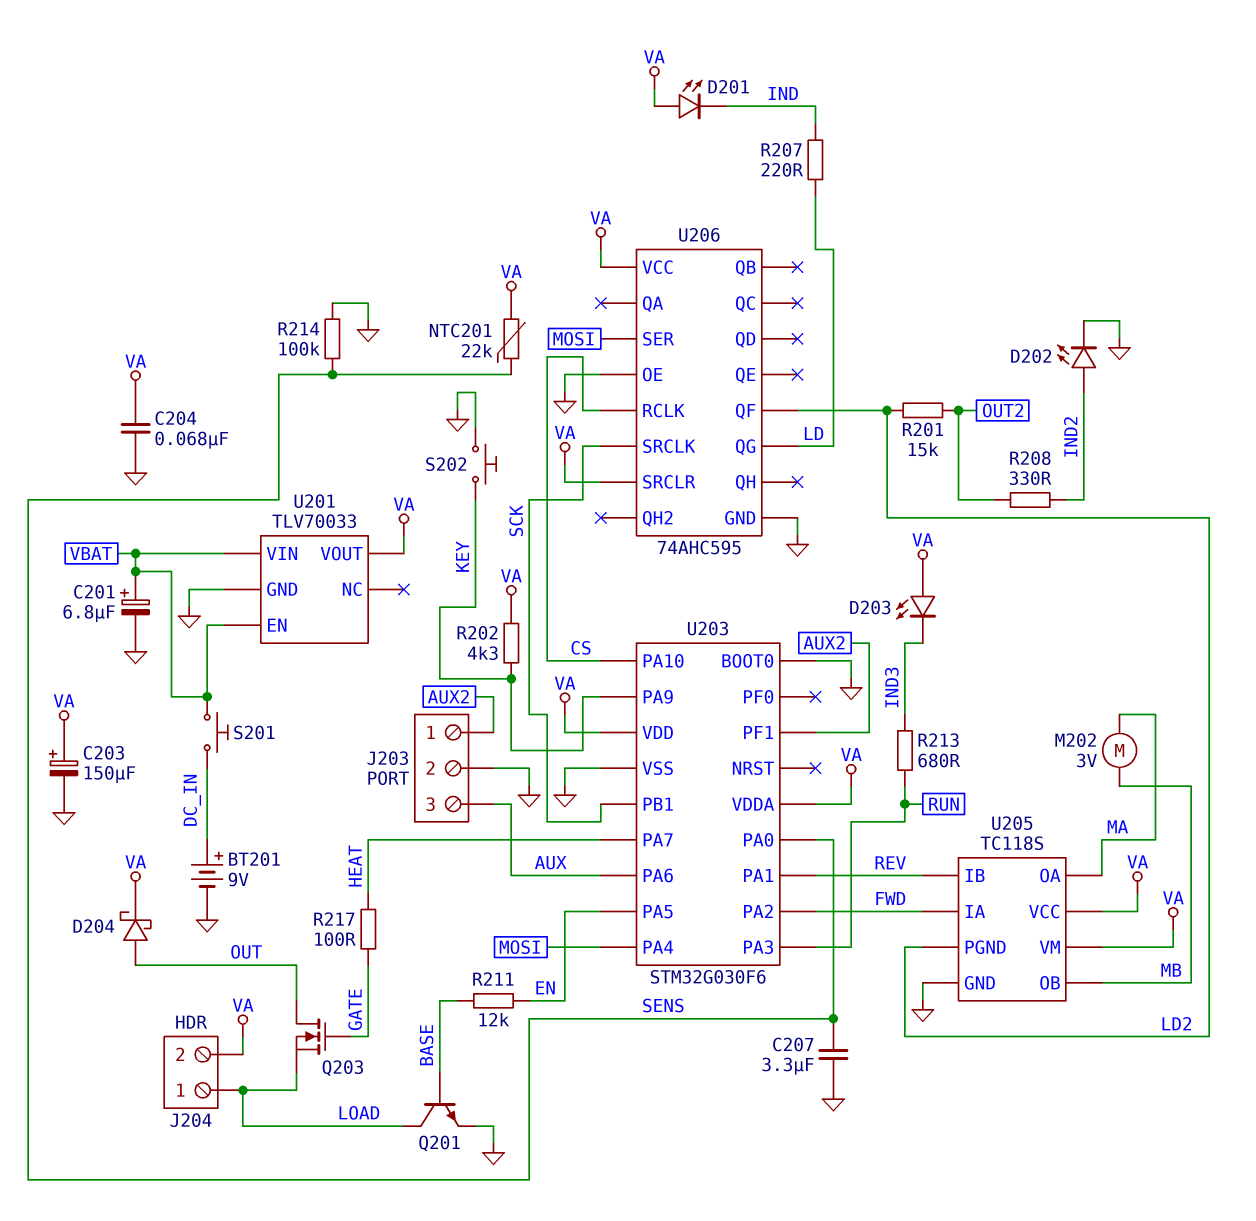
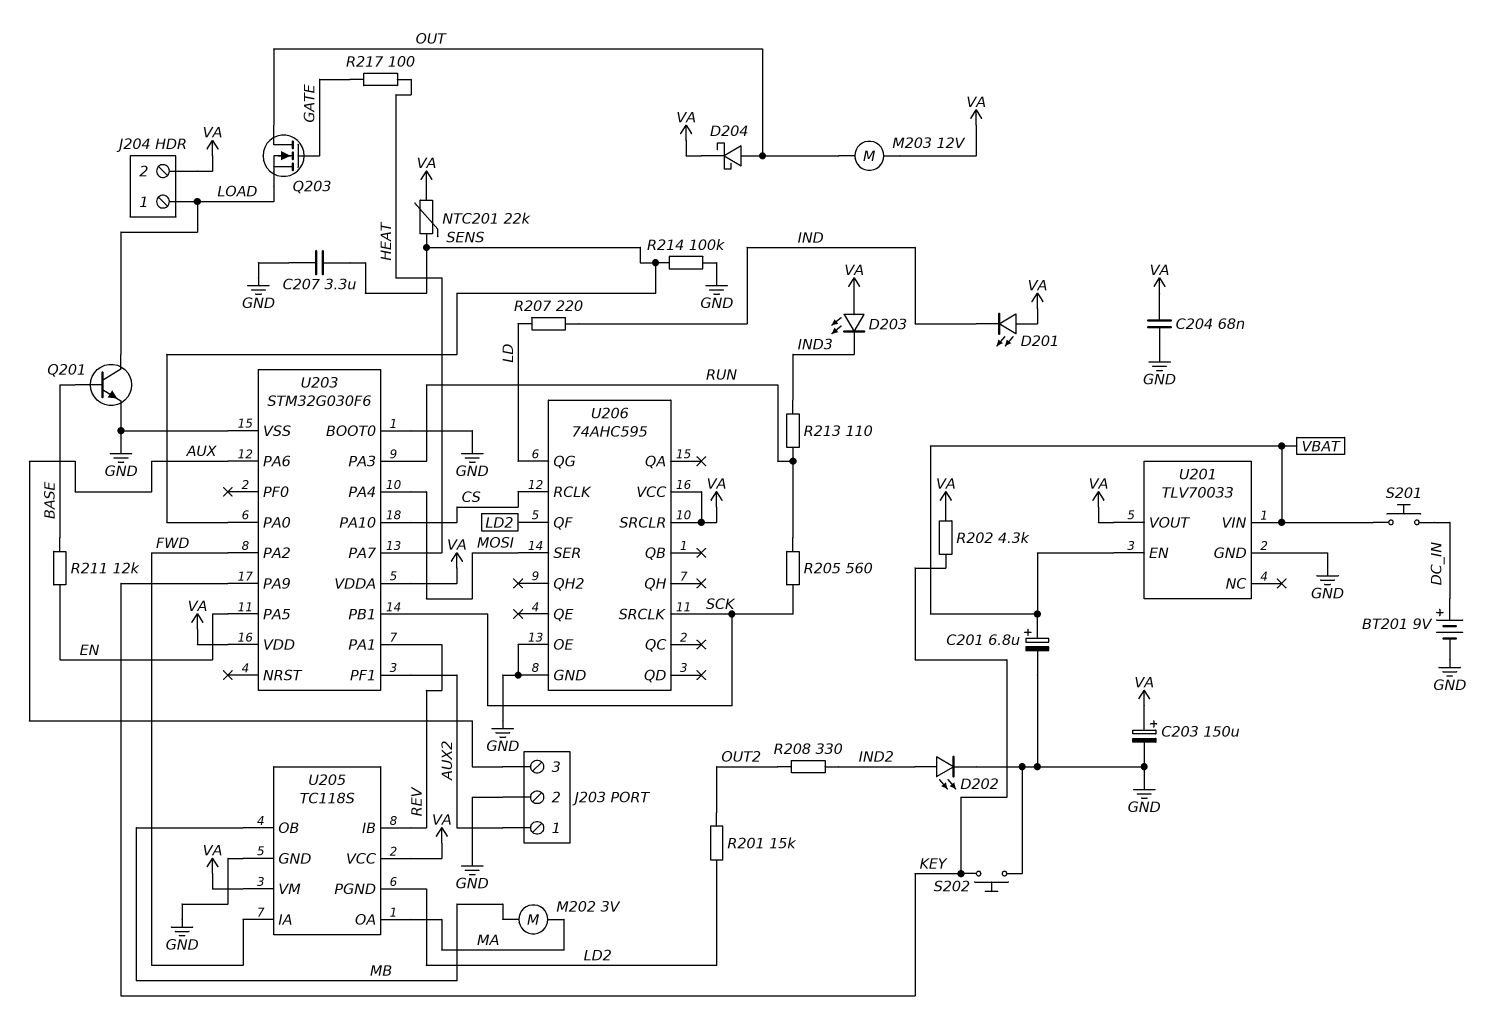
M203: none -> motor 12V (OUT, VA)
R205: none -> 560 (RUN, SCK)
R213: 680 (IND3, RUN) -> 110 (IND3, RUN)

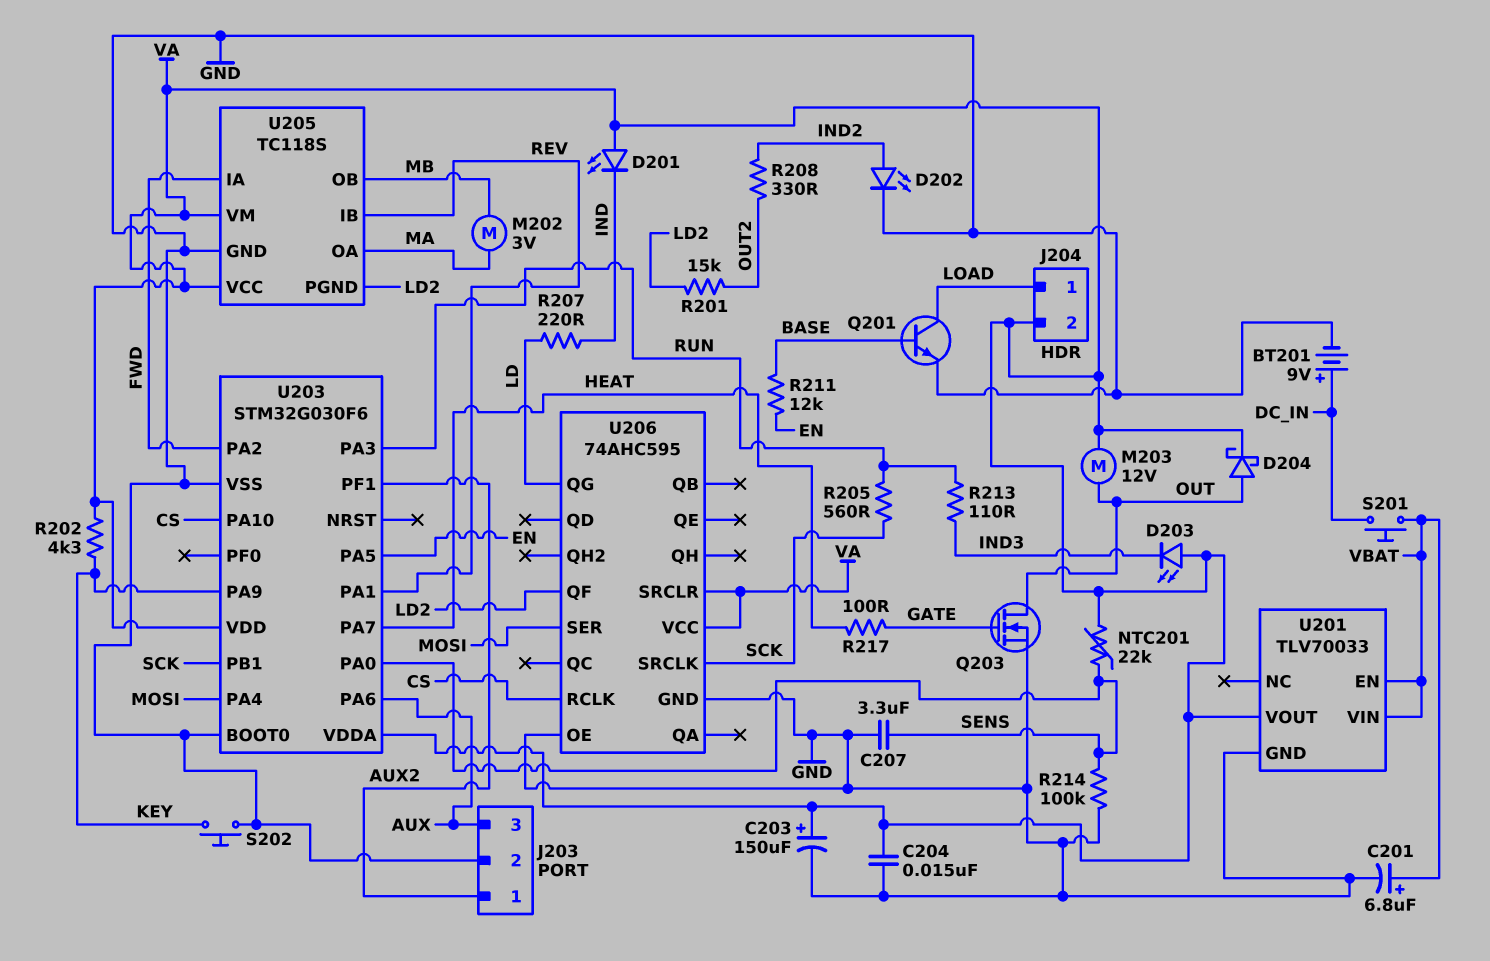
C204: 68nF (GND, VA) -> 15nF (GND, VA)
Q203: NMOS (G GATE, D OUT, S LOAD) -> NMOS (G GATE, D OUT, S GND)

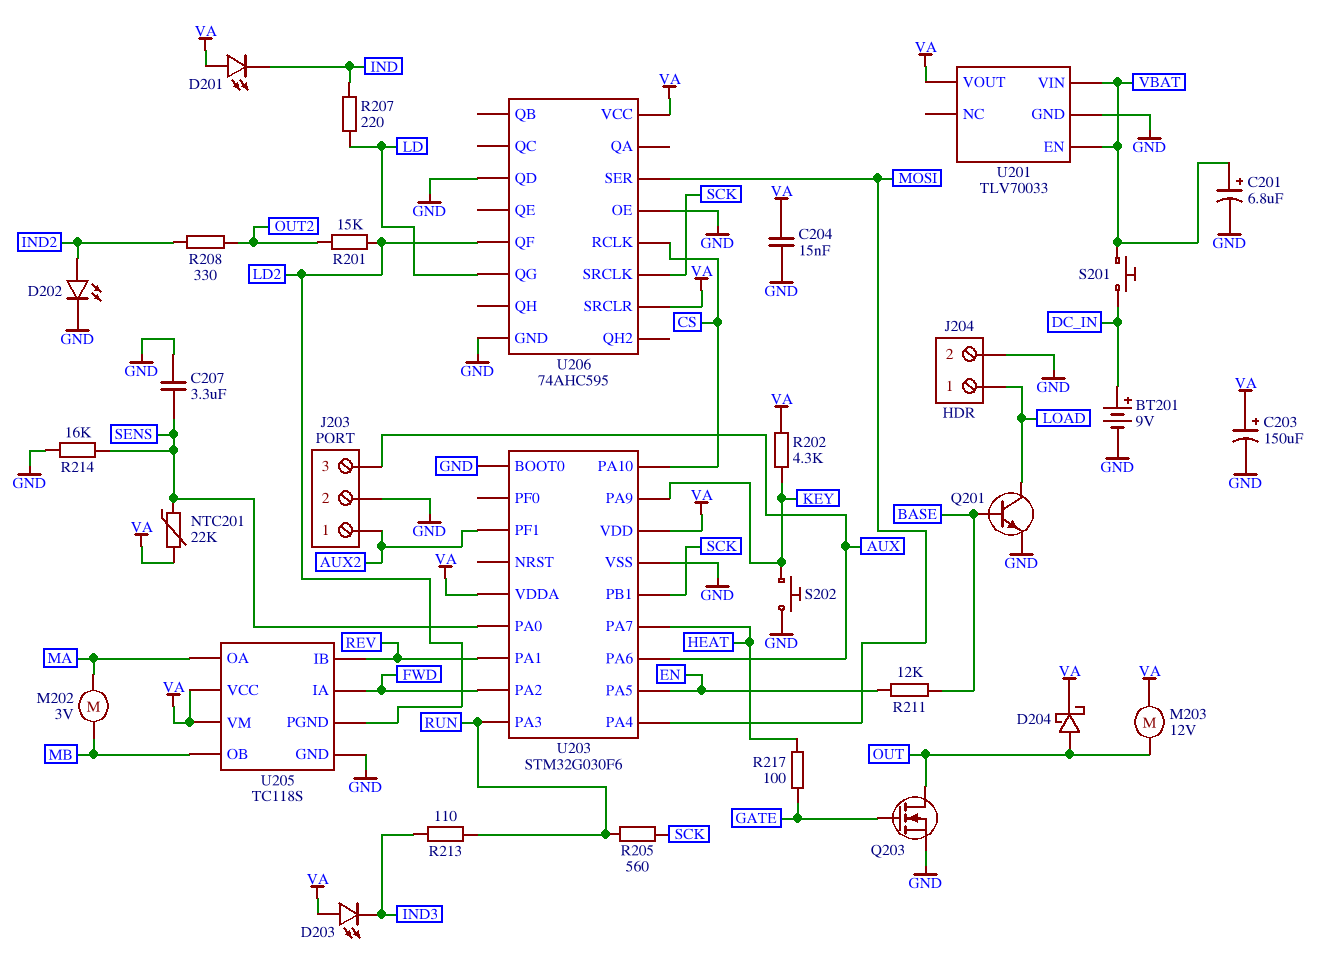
J204 pin 2: VA -> GND
R214: 100k (GND, SENS) -> 16k (GND, SENS)
U206 pin QD: none -> GND

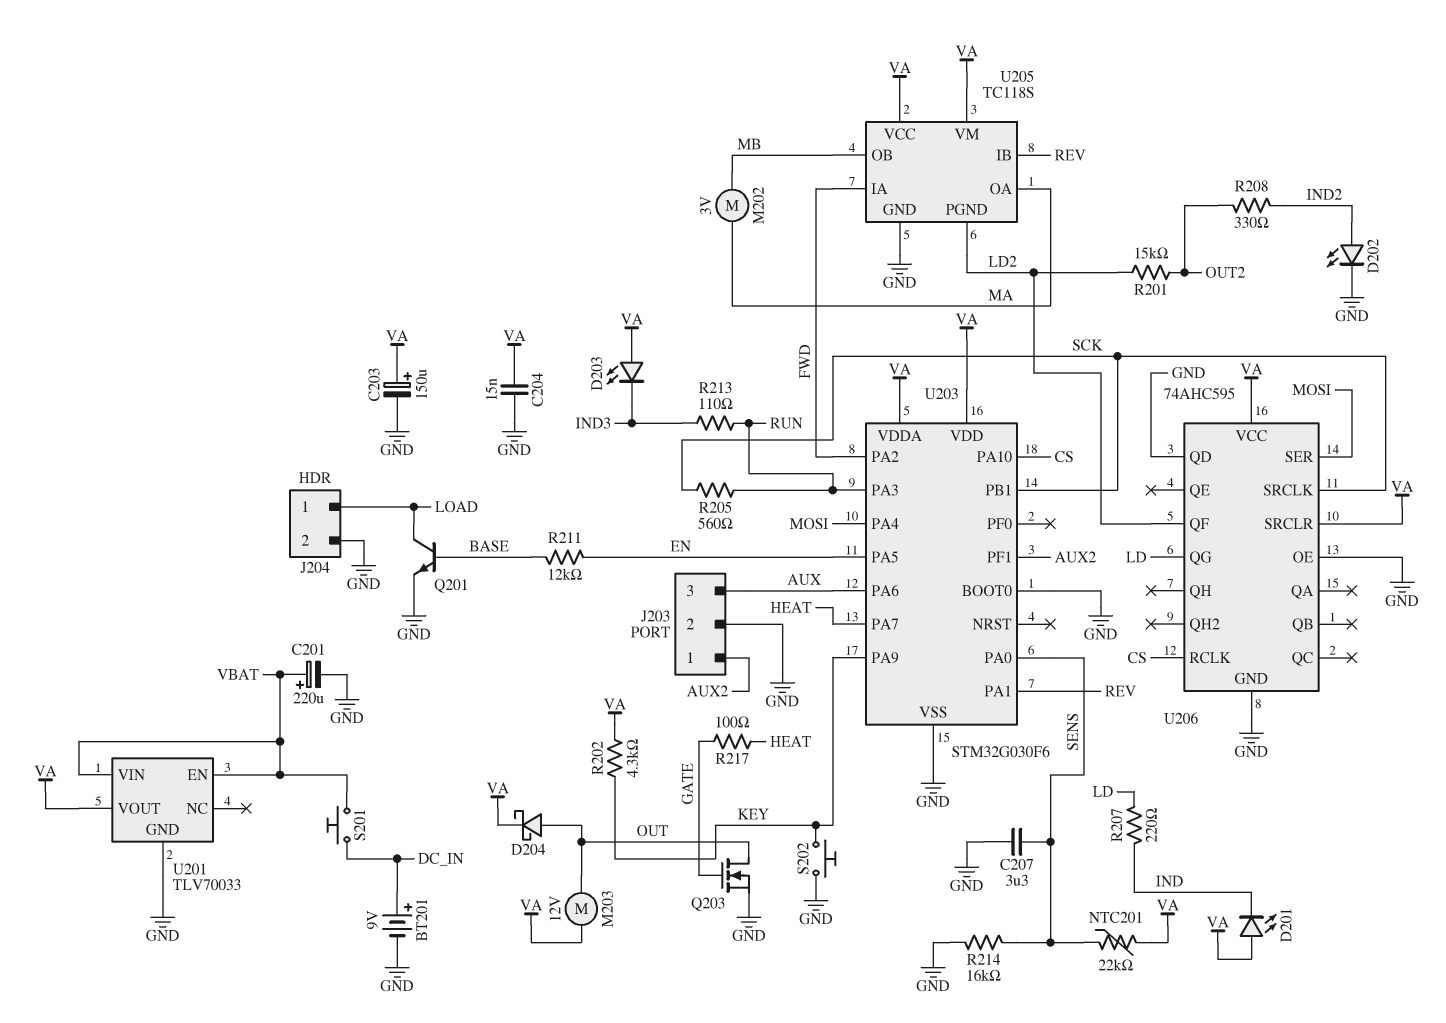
C201: 6.8uF (plus VBAT, minus GND) -> 220uF (plus VBAT, minus GND)

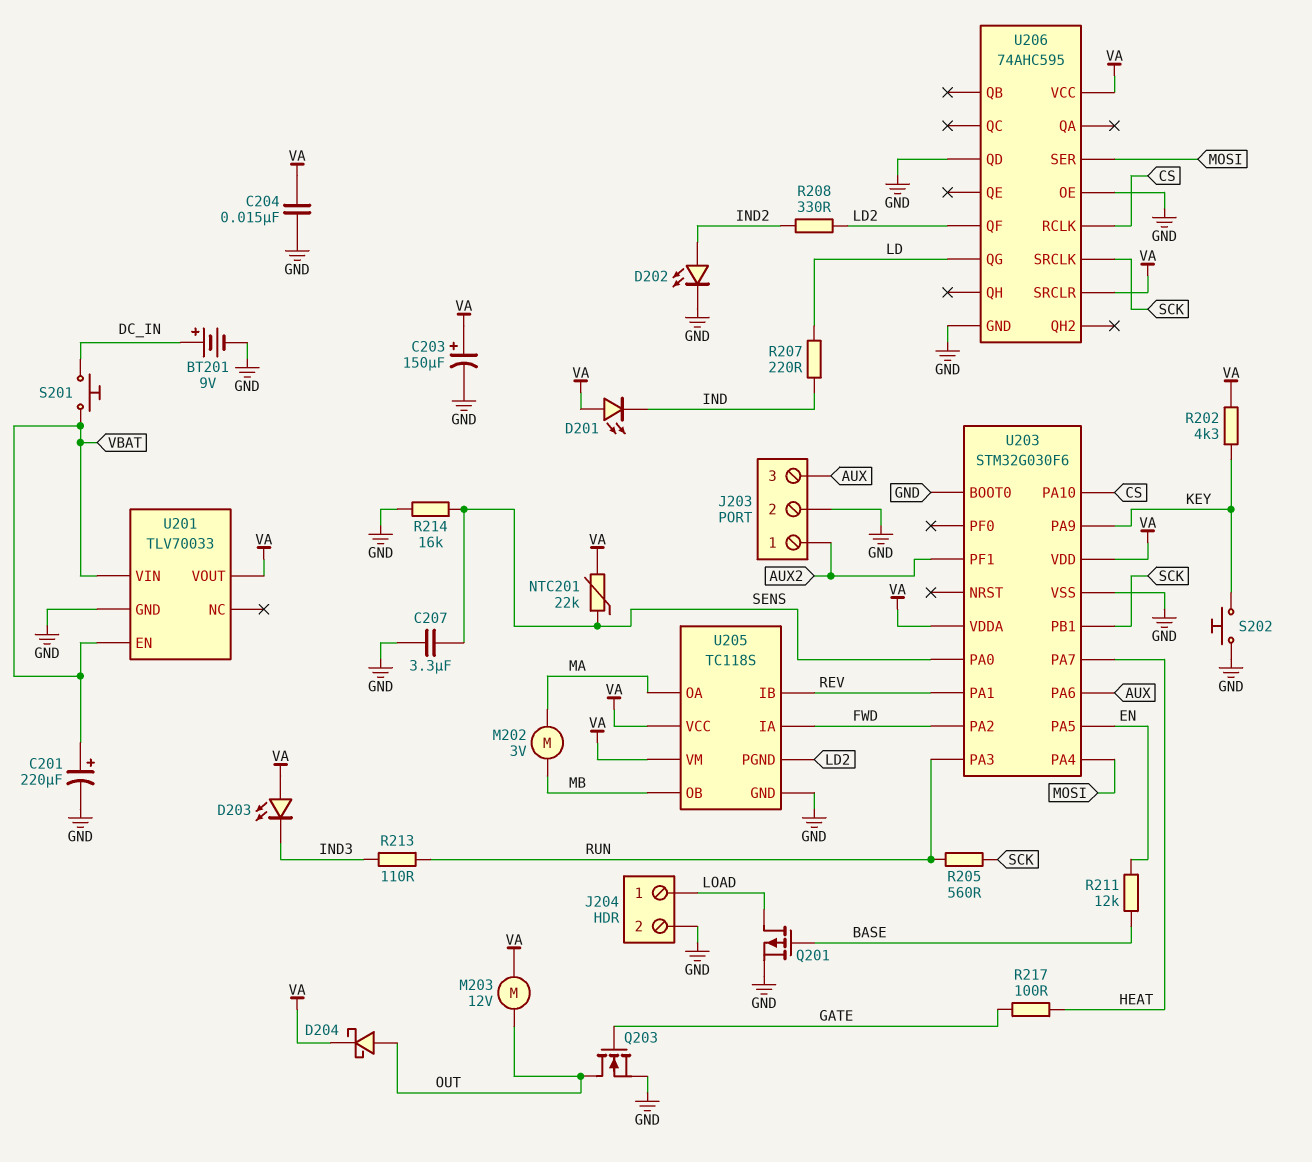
Q201: NPN (B BASE, C LOAD, E GND) -> PMOS (G BASE, D LOAD, S GND)
R201: 15k (LD2, OUT2) -> none
R208: 330 (IND2, OUT2) -> 330 (IND2, LD2)

